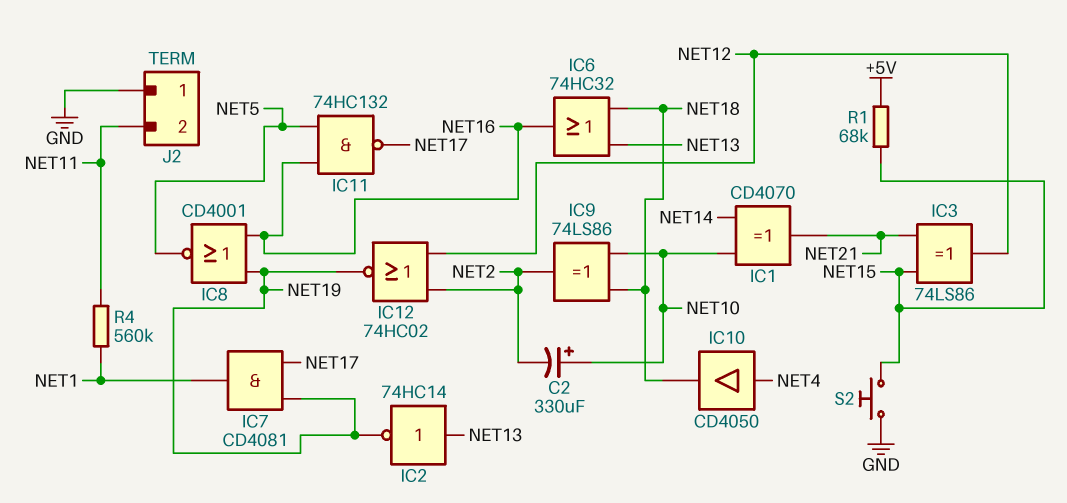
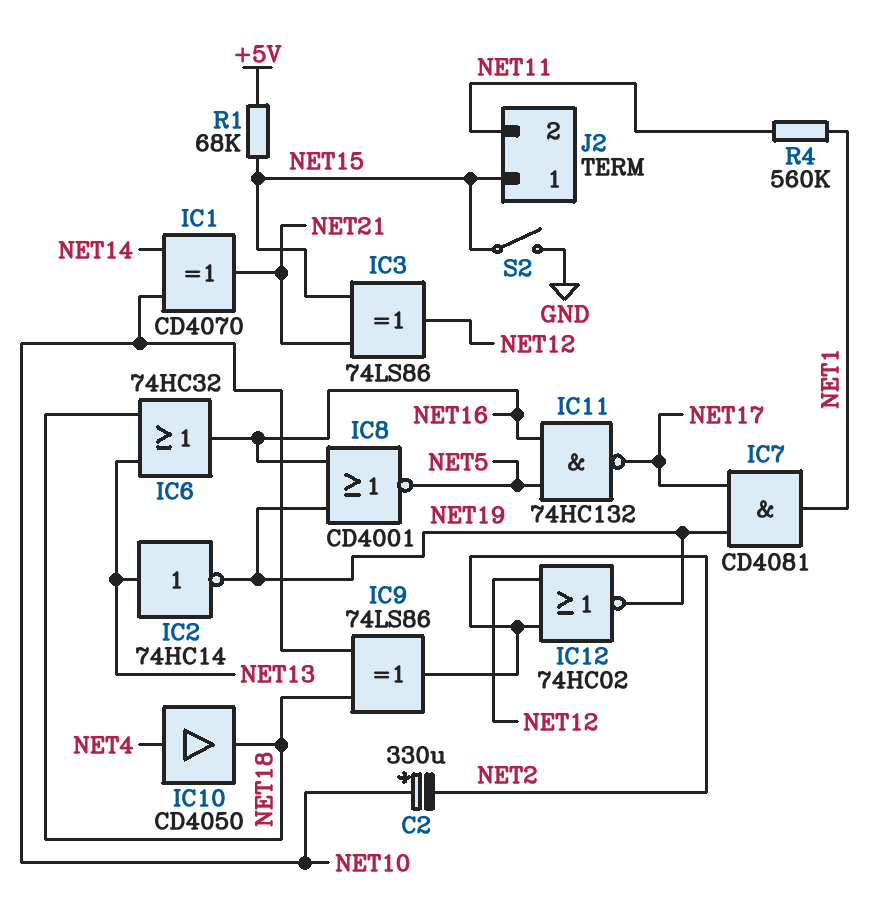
J2 pin 1: GND -> NET15
S2: button (GND, NET15) -> switch (GND, NET15)

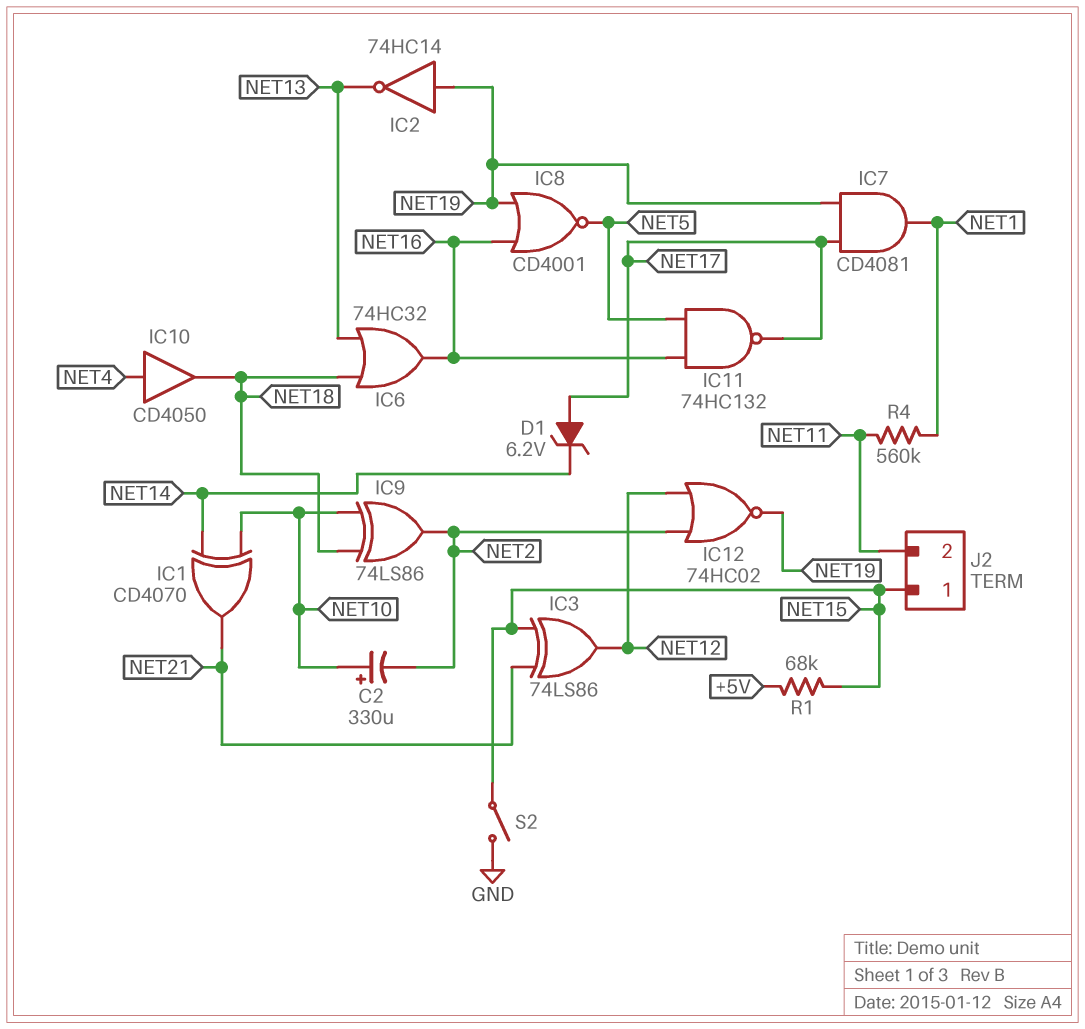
D1: none -> zener 6.2V (A NET17, K NET14)
IC2: NOT 74HC14 (in NET13, out NET19) -> NOT 74HC14 (in NET19, out NET13)

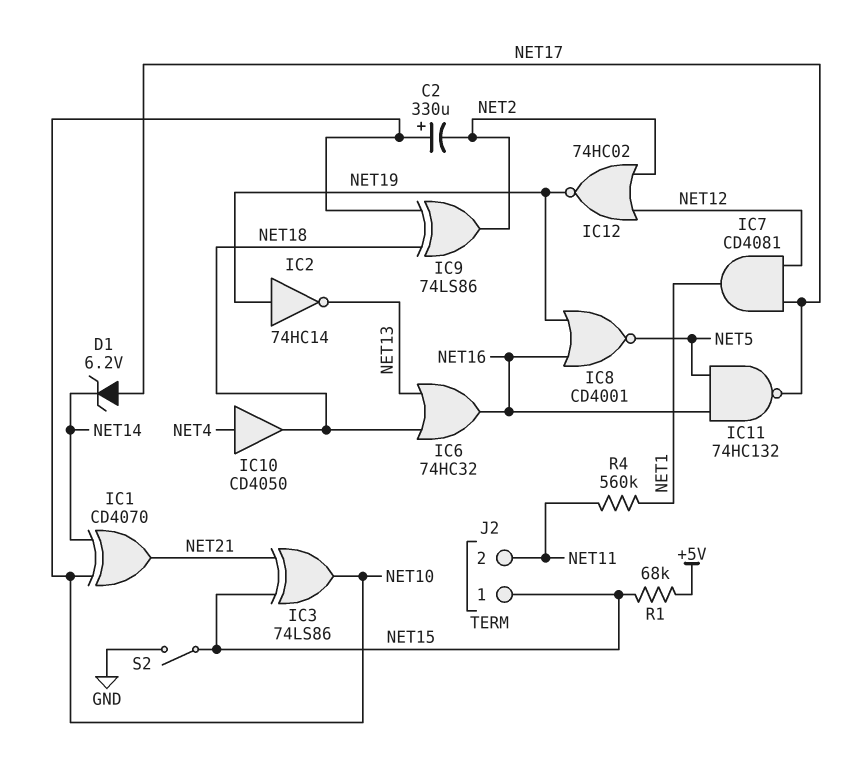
IC3: XOR 74LS86 (in NET15, in NET21, out NET12) -> XOR 74LS86 (in NET15, in NET21, out NET10)
IC7: AND CD4081 (in NET17, in NET19, out NET1) -> AND CD4081 (in NET12, in NET17, out NET1)

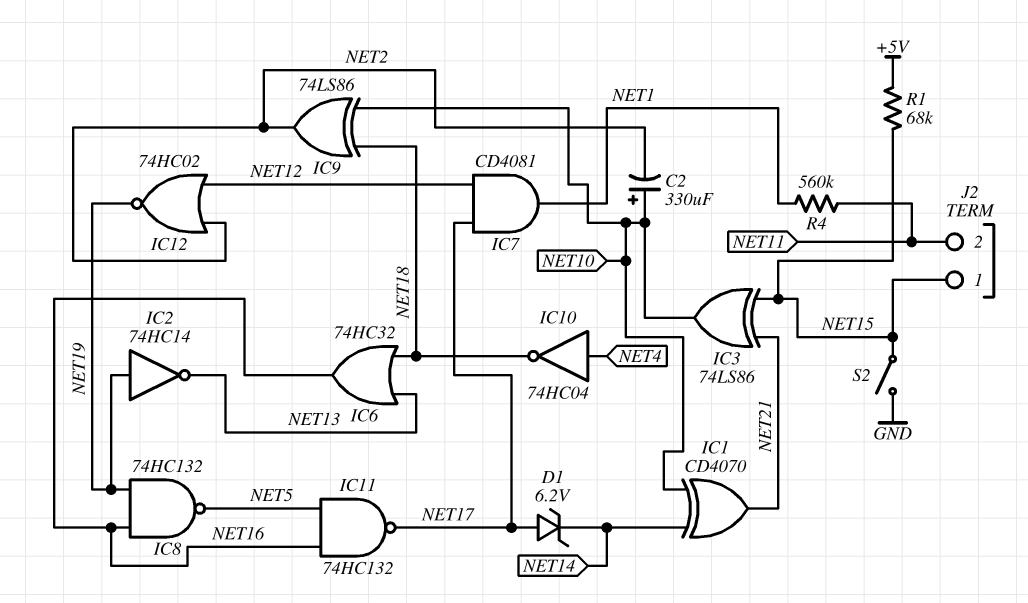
IC8: NOR CD4001 (in NET16, in NET19, out NET5) -> NAND 74HC132 (in NET16, in NET19, out NET5)
IC10: buffer CD4050 (in NET4, out NET18) -> NOT 74HC04 (in NET4, out NET18)

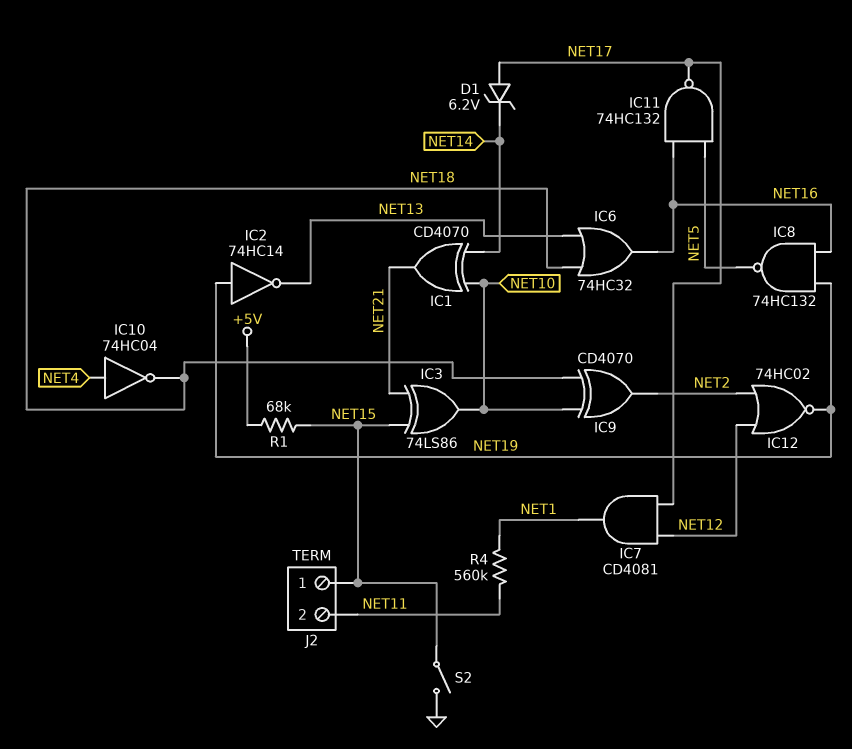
C2: 330uF (plus NET10, minus NET2) -> none
IC9: XOR 74LS86 (in NET10, in NET18, out NET2) -> XOR CD4070 (in NET10, in NET18, out NET2)

